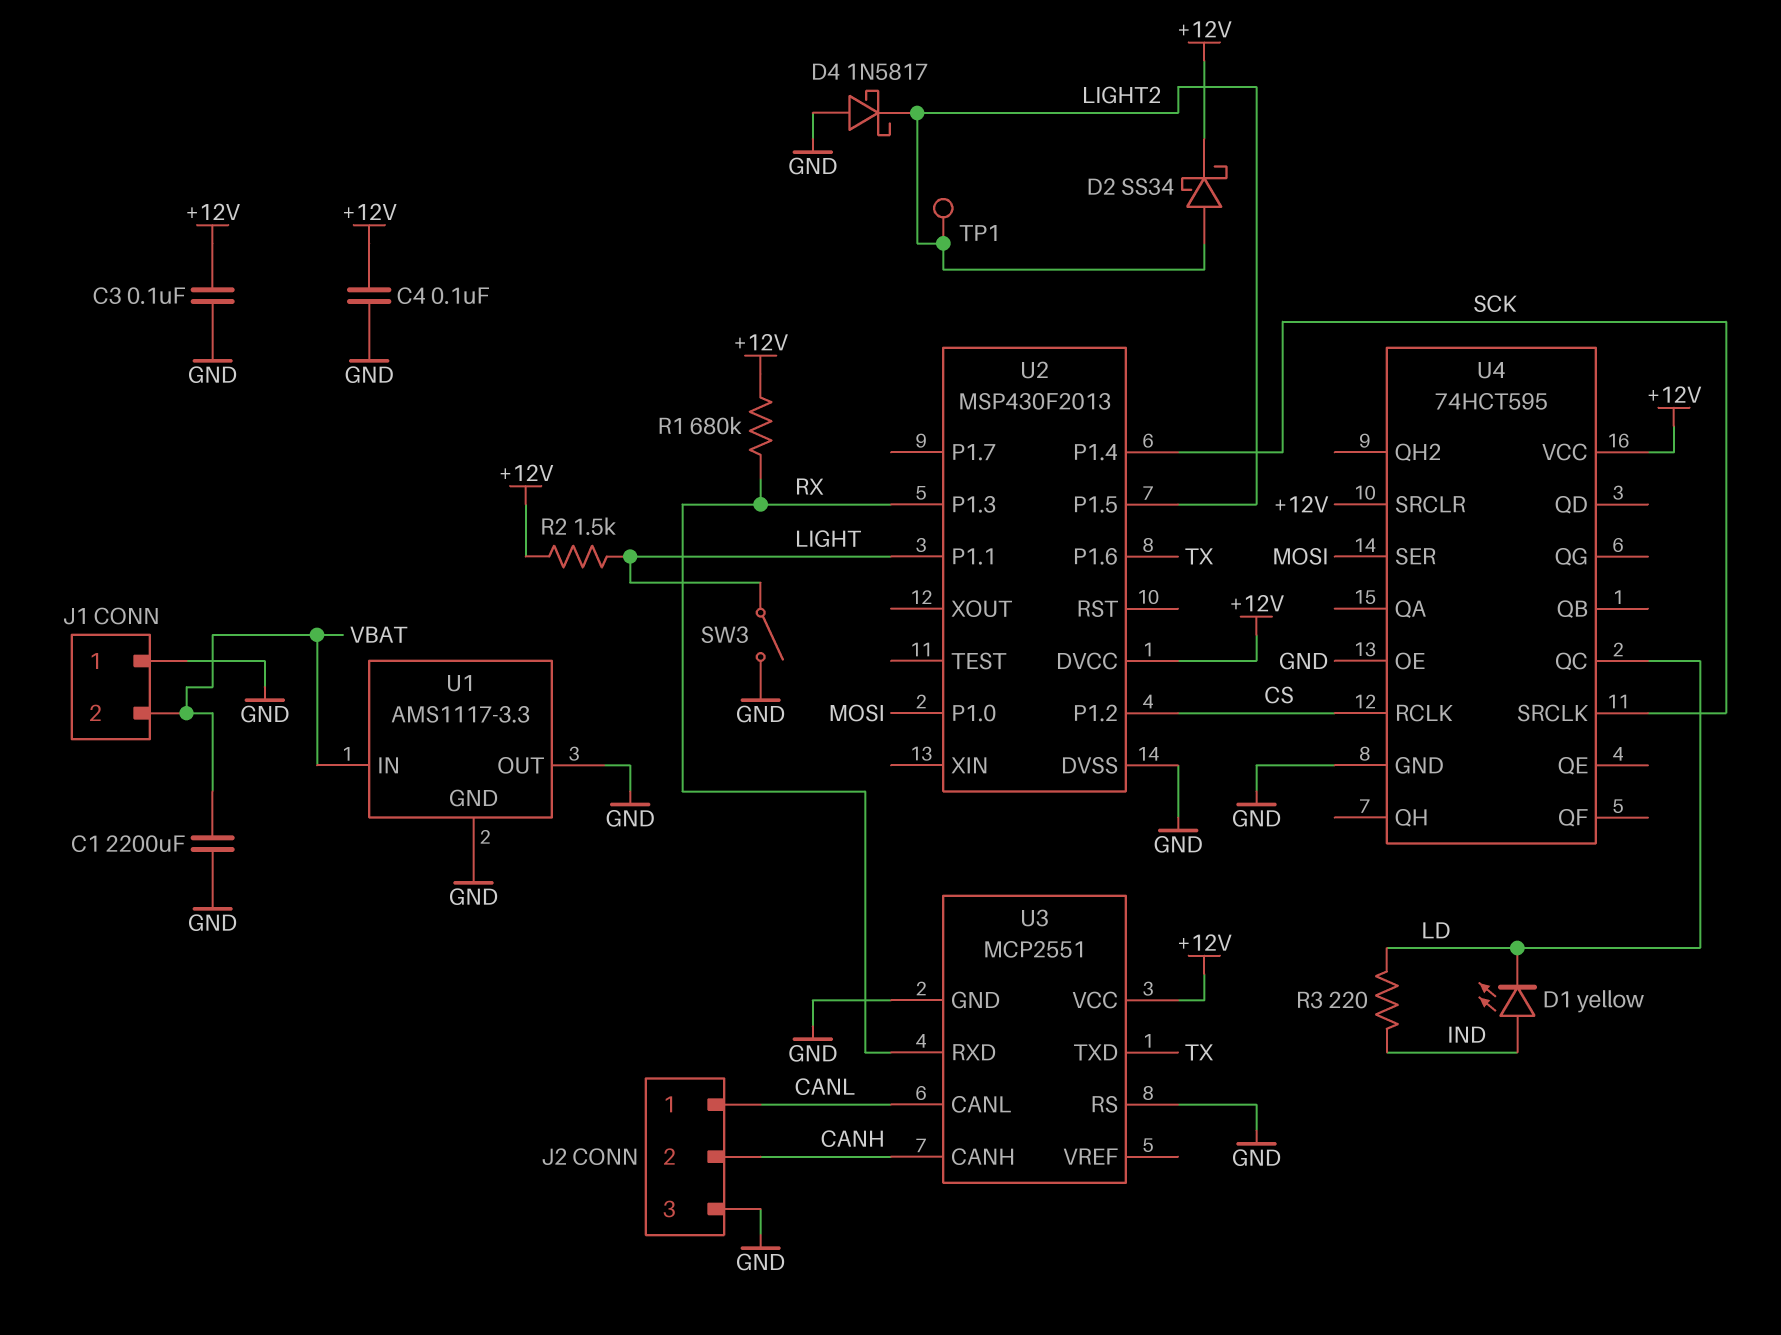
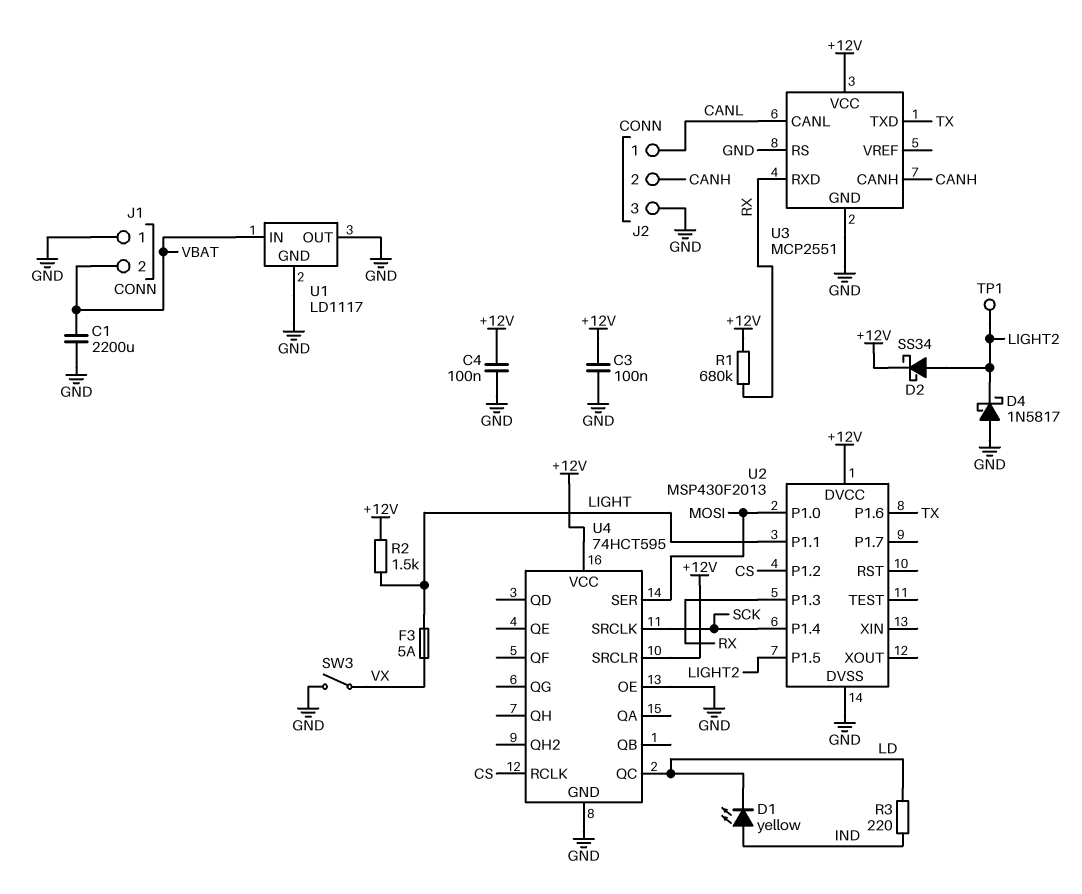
F3: none -> 5A (LIGHT, VX)
SW3: switch (GND, LIGHT) -> switch (GND, VX)
U1: AMS1117-3.3 -> LD1117

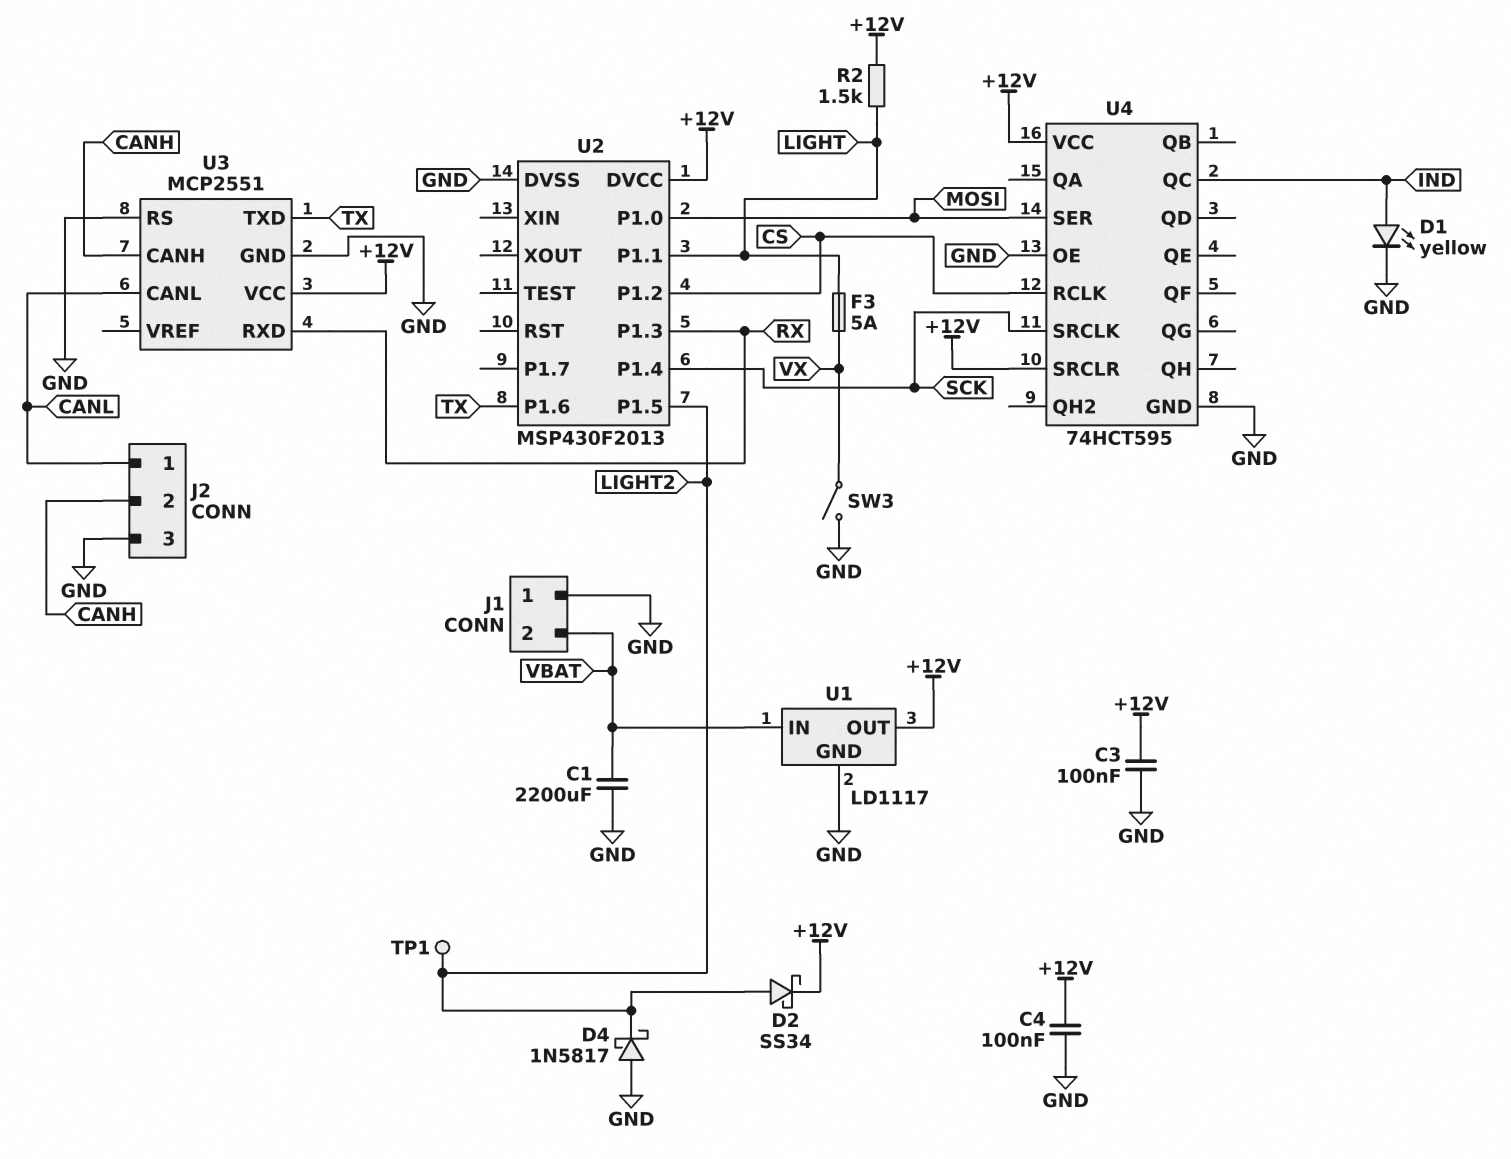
D1: LED yellow (A IND, K LD) -> LED yellow (A IND, K GND)
R1: 680k (+12V, RX) -> none
R3: 220 (IND, LD) -> none
U1 pin OUT: GND -> +12V
U4 pin QC: LD -> IND

